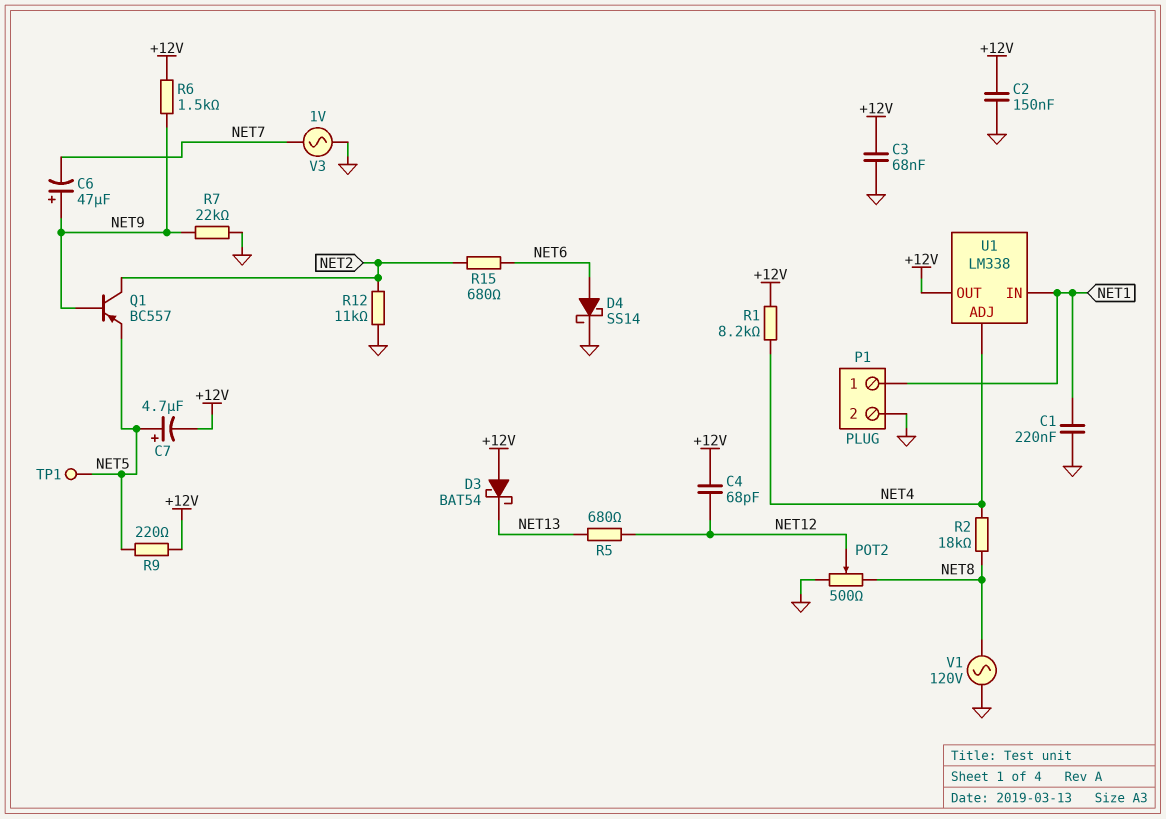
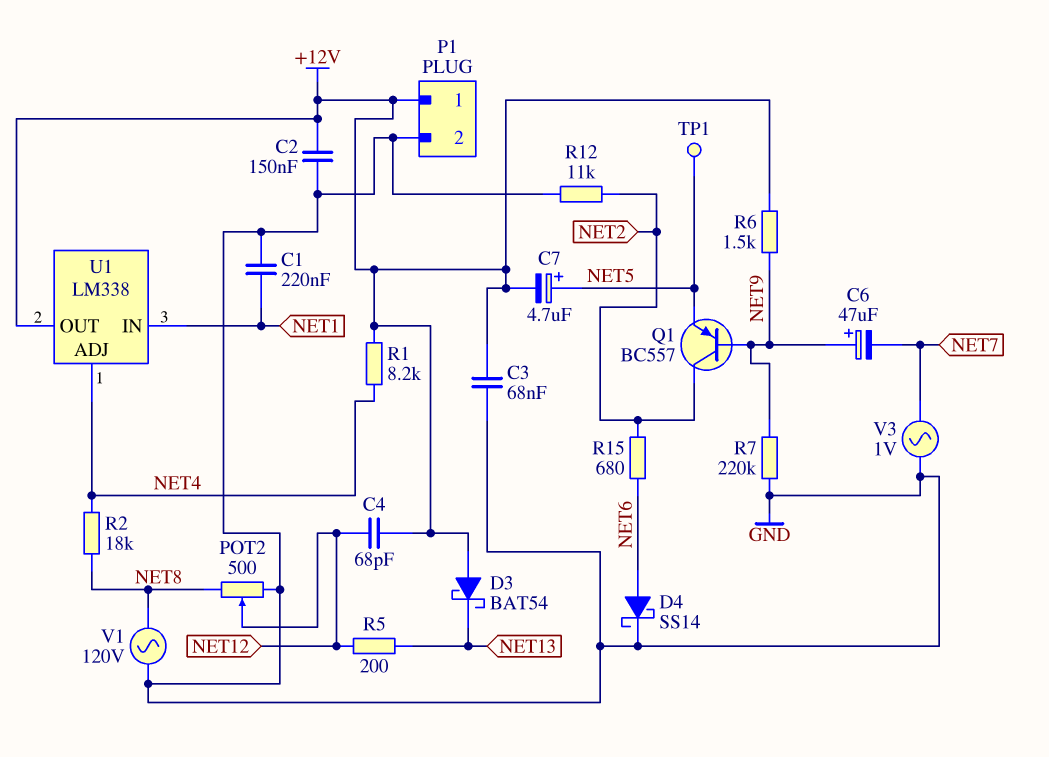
P1 pin 1: NET1 -> +12V
R5: 680 (NET12, NET13) -> 200 (NET12, NET13)
R7: 22k (GND, NET9) -> 220k (GND, NET9)
R9: 220 (+12V, NET5) -> none

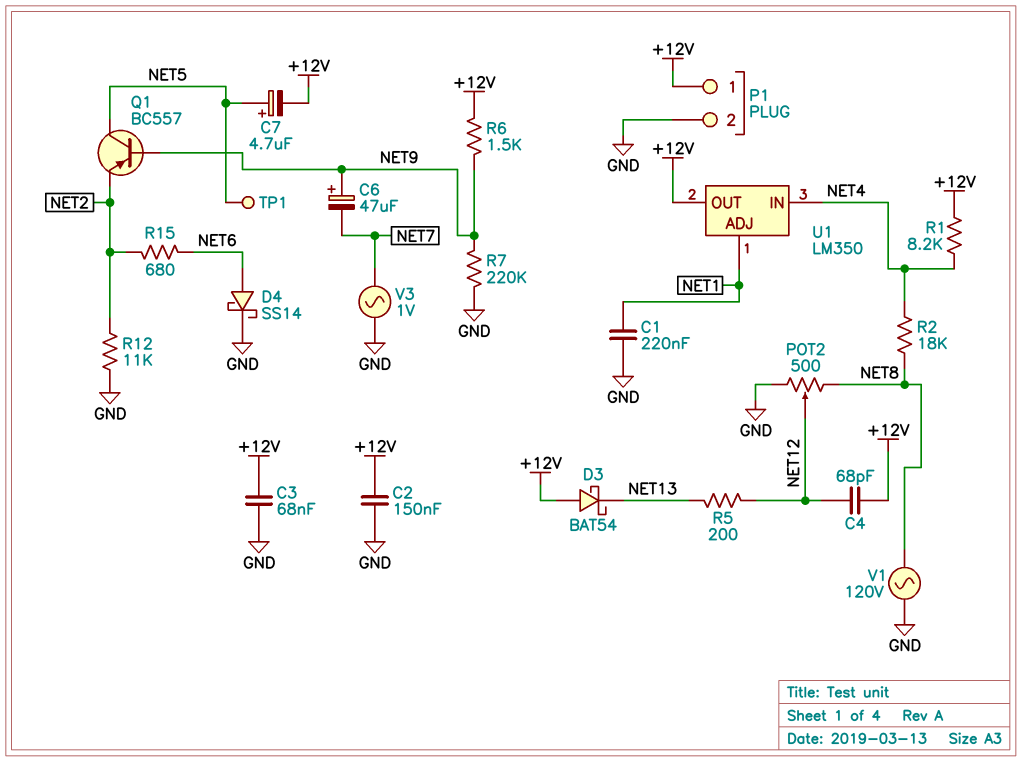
Q1: PNP BC557 (B NET9, C NET2, E NET5) -> PNP BC557 (B NET9, C NET5, E NET2)
U1: LM338 -> LM350
U1 pin ADJ: NET4 -> NET1
U1 pin IN: NET1 -> NET4

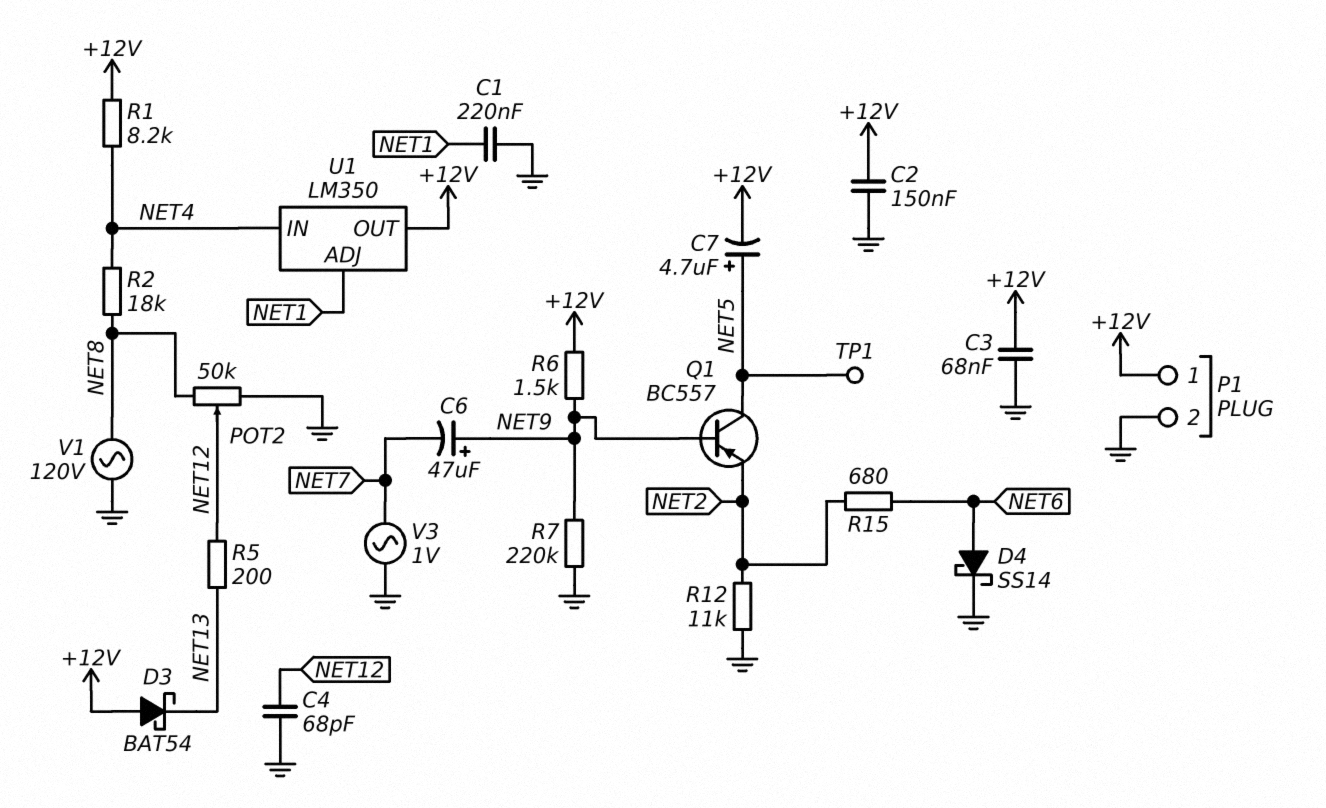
C4: 68pF (+12V, NET12) -> 68pF (GND, NET12)
POT2: 500 (GND, NET8, wiper NET12) -> 50k (GND, NET8, wiper NET12)

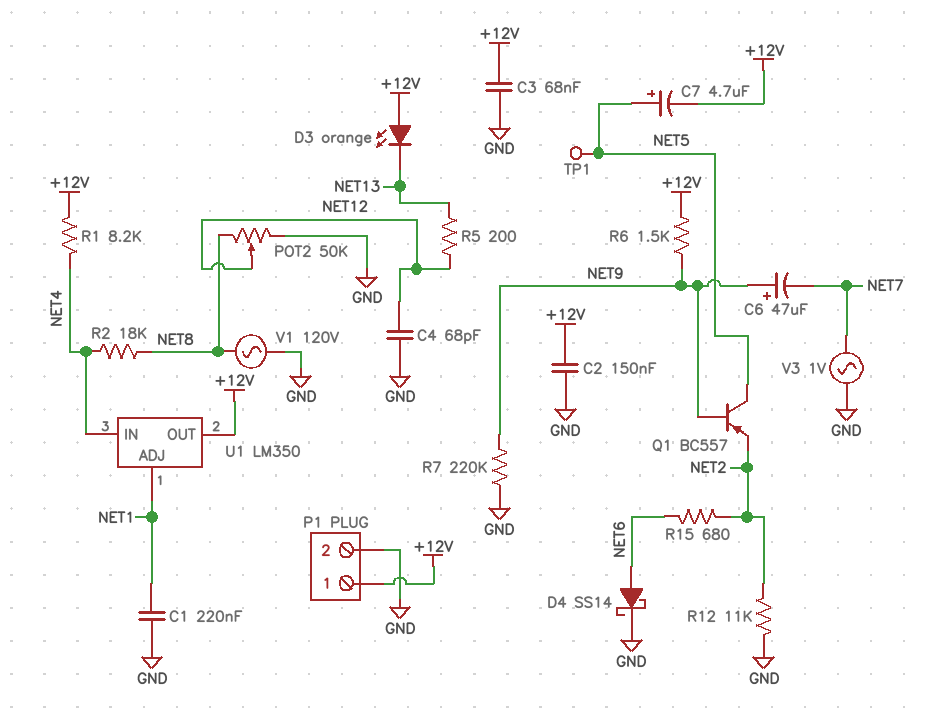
D3: schottky BAT54 (A +12V, K NET13) -> LED orange (A +12V, K NET13)

